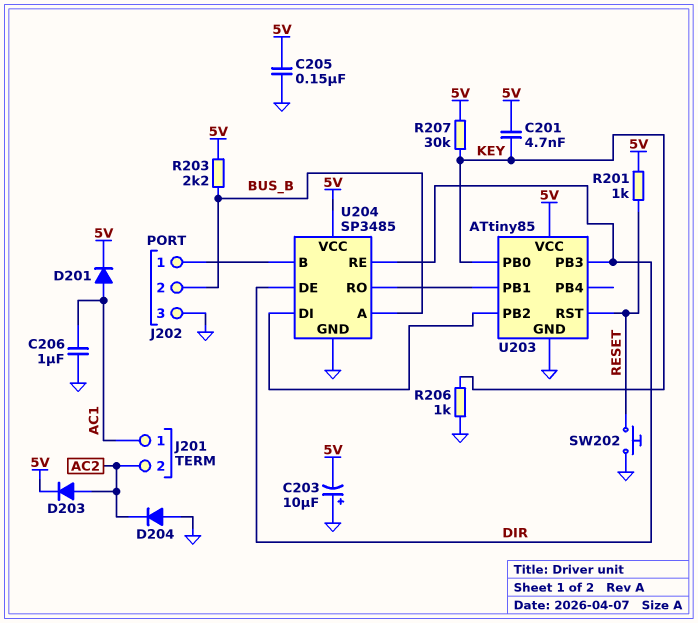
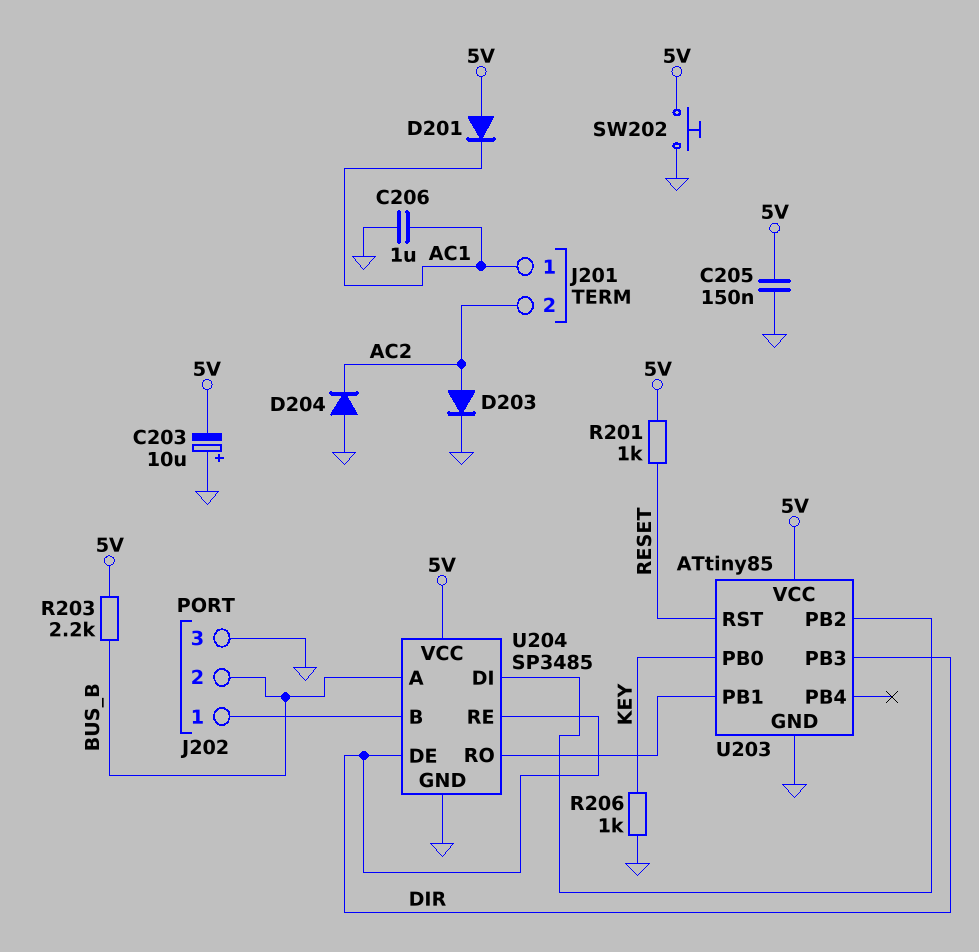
C201: 4.7nF (5V, KEY) -> none
D201: diode (A AC1, K 5V) -> diode (A 5V, K AC1)
D203: diode (A AC2, K 5V) -> diode (A AC2, K GND)
R207: 30k (5V, KEY) -> none
SW202: button (GND, RESET) -> button (5V, GND)

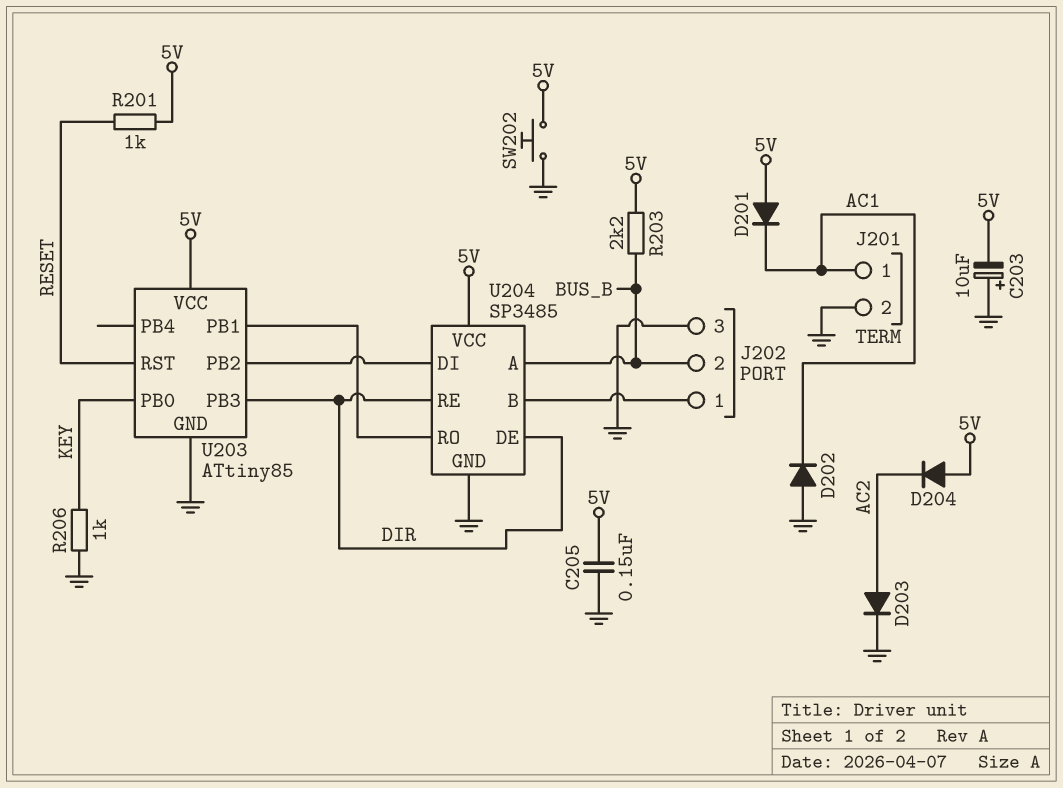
C206: 1uF (AC1, GND) -> none
D202: none -> diode (A GND, K AC1)
D204: diode (A GND, K AC2) -> diode (A 5V, K AC2)
J201 pin 2: AC2 -> GND

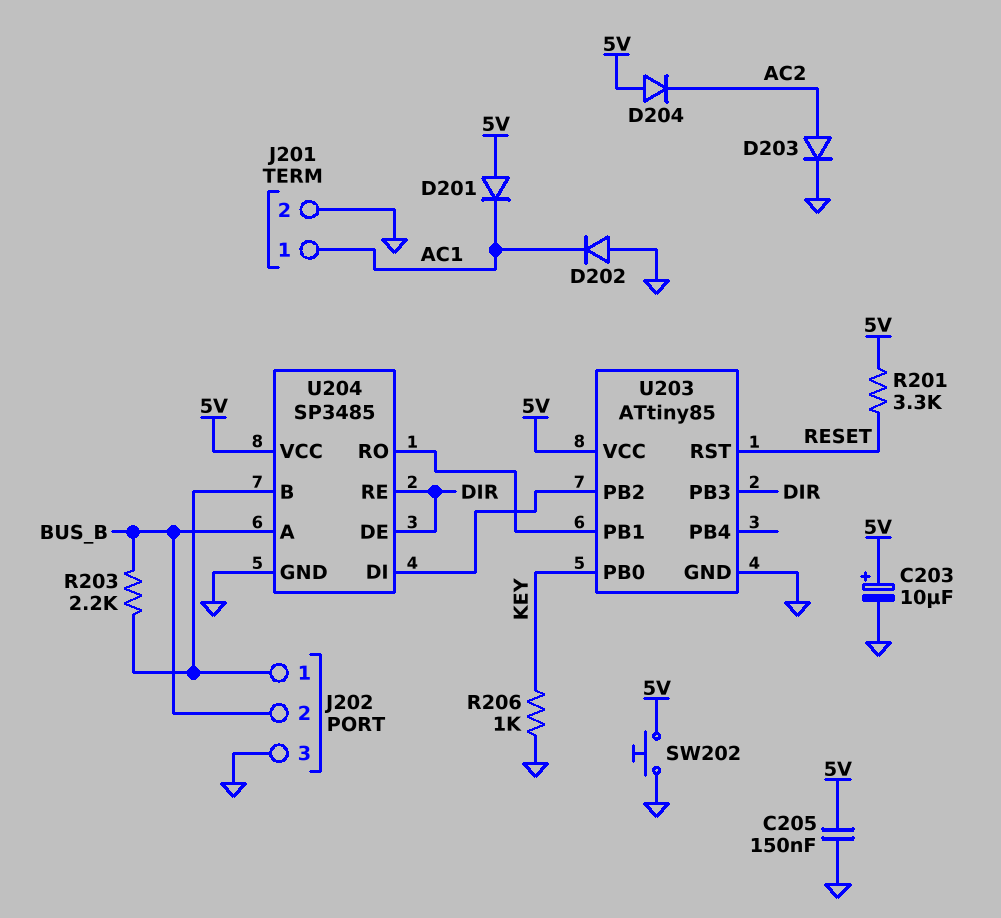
C203: 10uF (plus GND, minus 5V) -> 10uF (plus 5V, minus GND)
R201: 1k (5V, RESET) -> 3.3k (5V, RESET)
R203: 2.2k (5V, BUS_B) -> 2.2k (BUS_B, J202/1)

